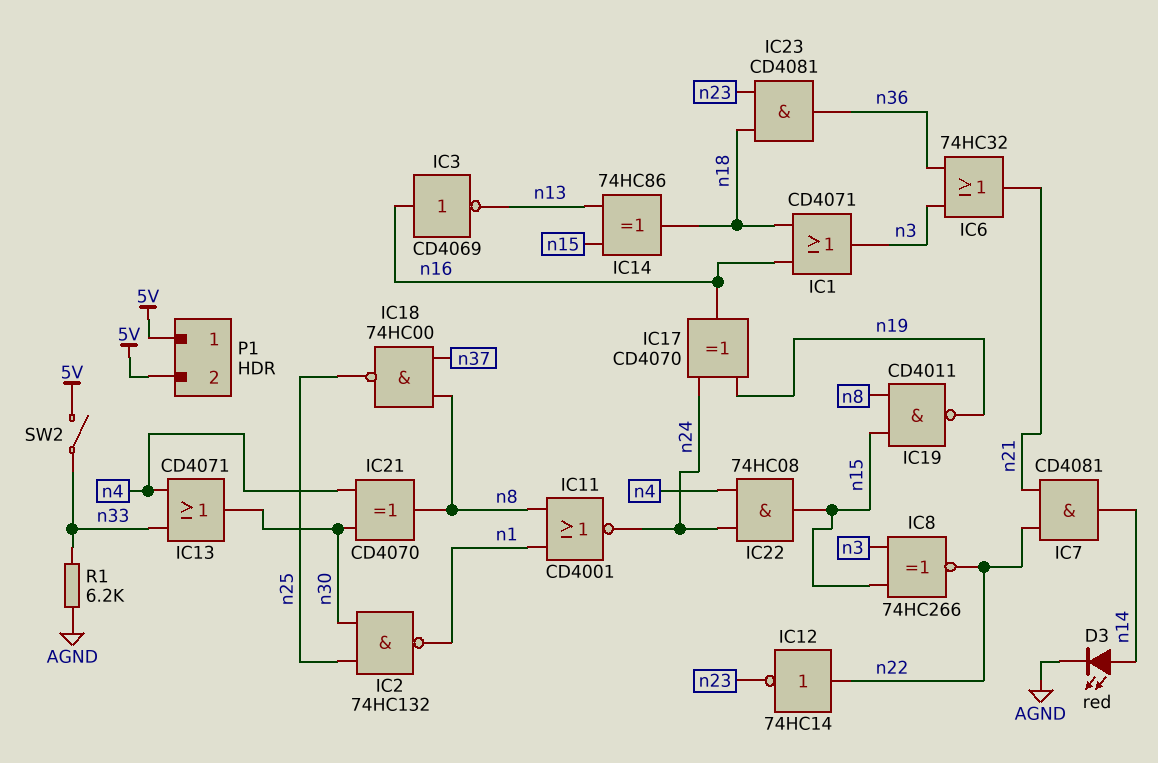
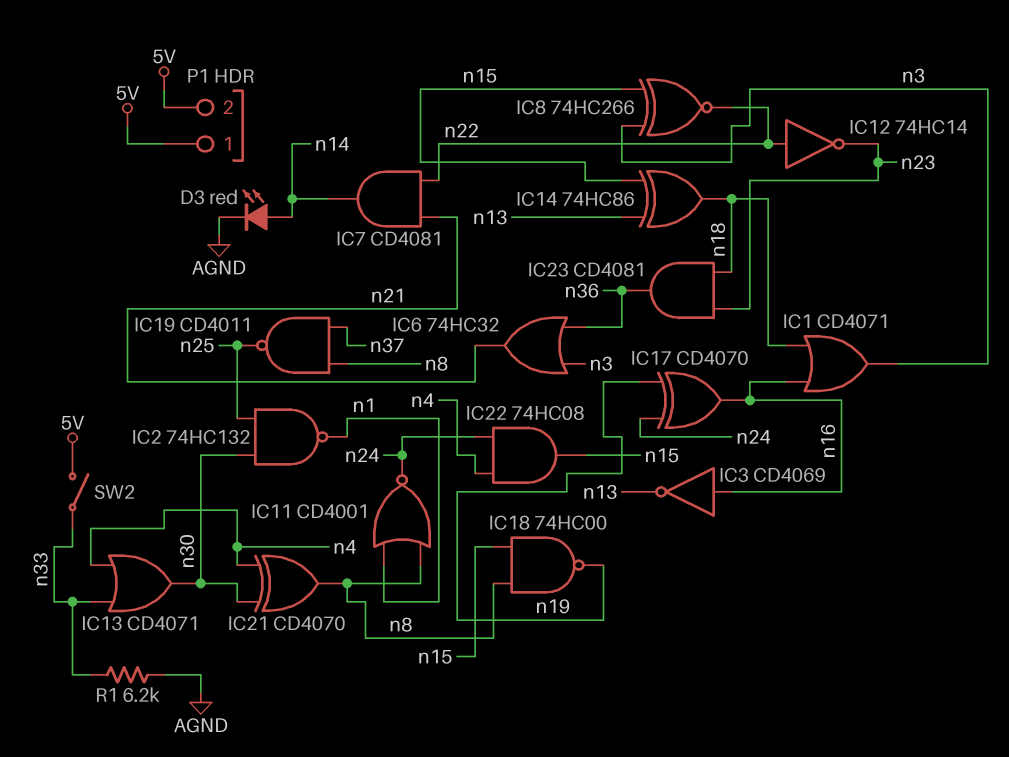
IC18: NAND 74HC00 (in n8, in n37, out n25) -> NAND 74HC00 (in n8, in n15, out n19)
IC19: NAND CD4011 (in n8, in n15, out n19) -> NAND CD4011 (in n8, in n37, out n25)

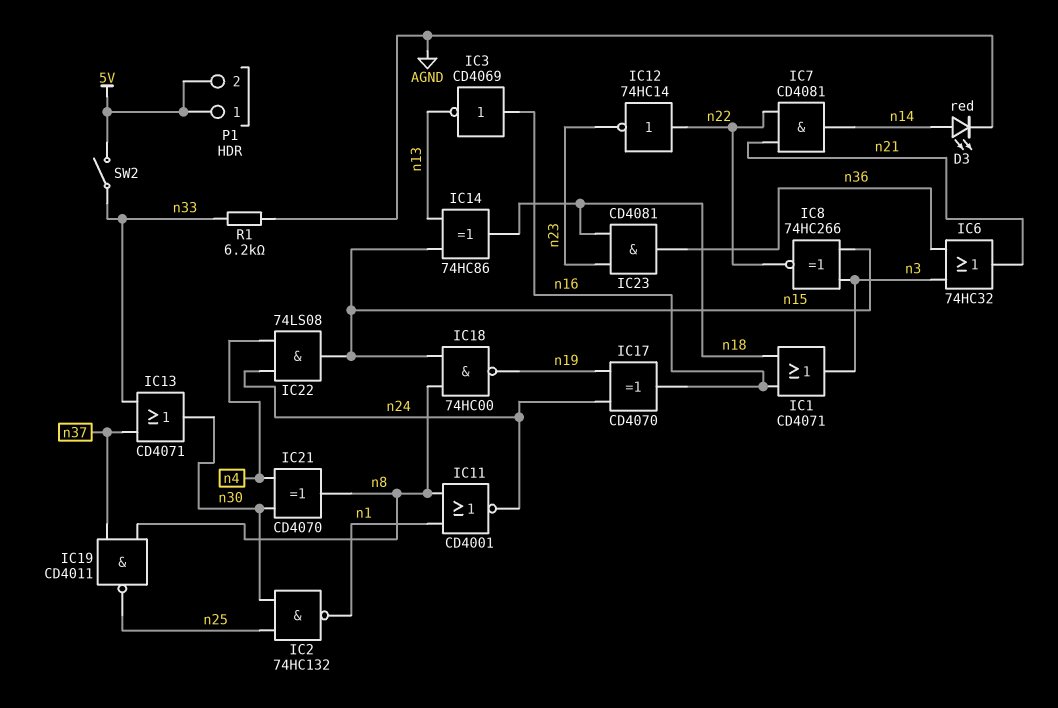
IC13: OR CD4071 (in n4, in n33, out n30) -> OR CD4071 (in n33, in n37, out n30)
IC22: AND 74HC08 (in n4, in n24, out n15) -> AND 74LS08 (in n4, in n24, out n15)

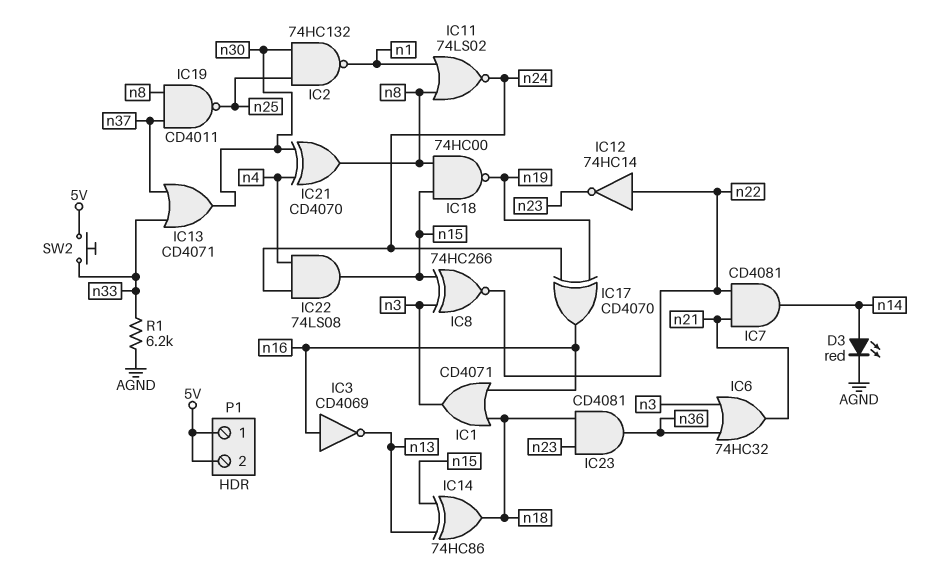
IC11: NOR CD4001 (in n1, in n8, out n24) -> NOR 74LS02 (in n1, in n8, out n24)
SW2: switch (5V, n33) -> button (5V, n33)

